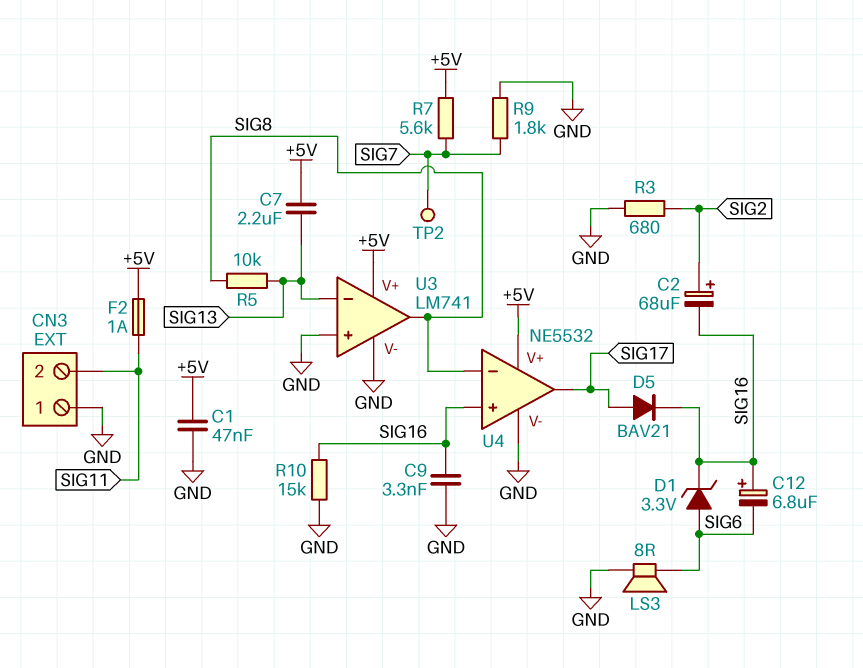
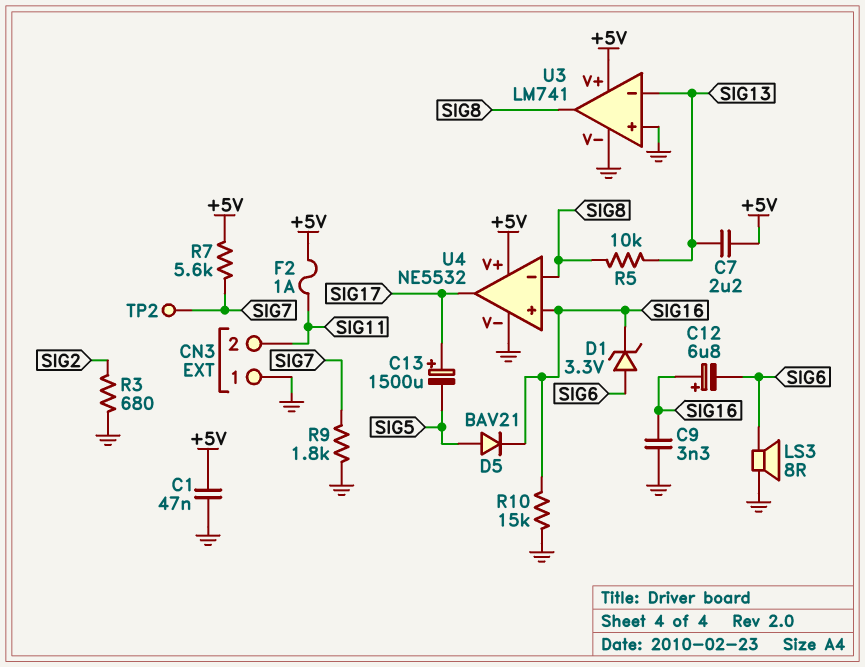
C2: 68uF (plus SIG2, minus SIG16) -> none
C13: none -> 1500uF (plus SIG17, minus SIG5)
D5: diode BAV21 (A SIG17, K SIG16) -> diode BAV21 (A SIG5, K SIG16)

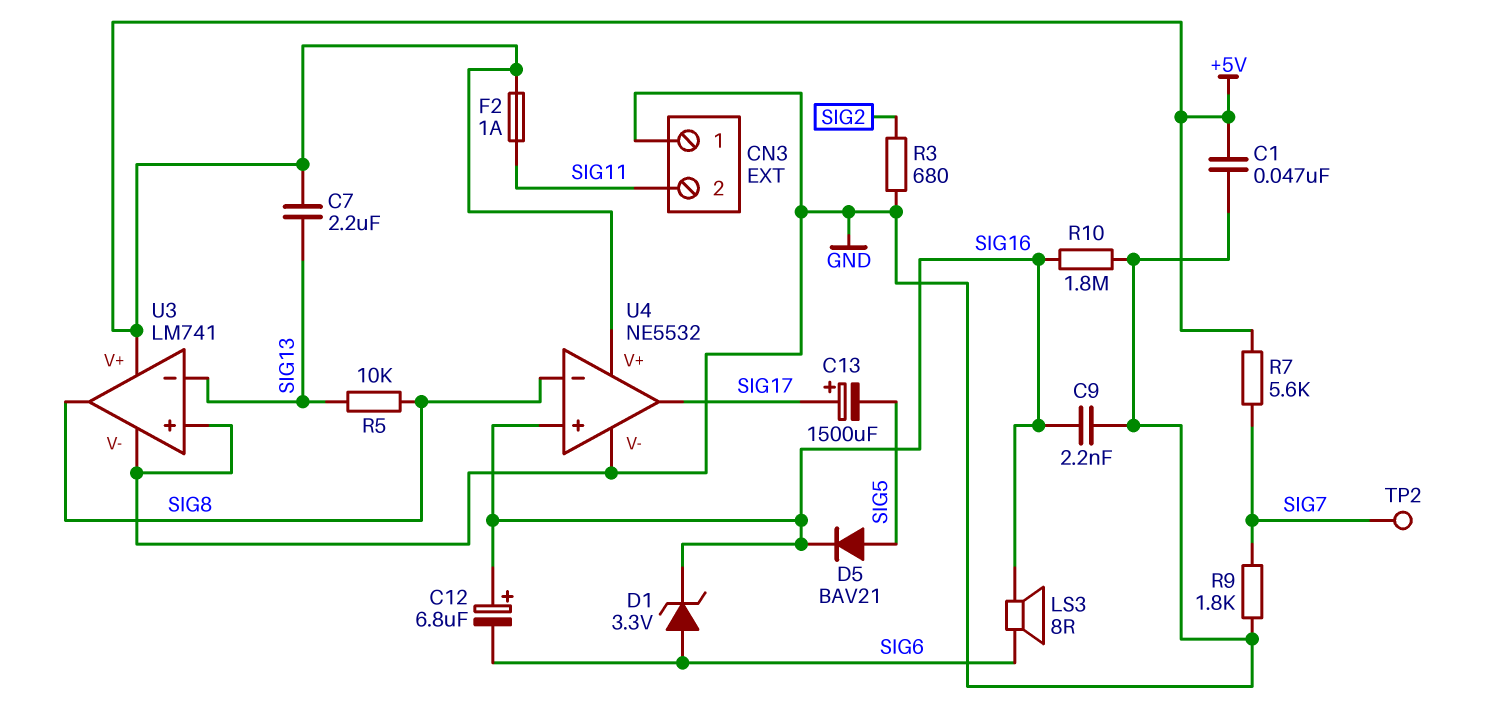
C9: 3.3nF (GND, SIG16) -> 2.2nF (GND, SIG16)
LS3: speaker 8R (GND, SIG6) -> speaker 8R (SIG6, SIG16)
R10: 15k (GND, SIG16) -> 1.8M (GND, SIG16)

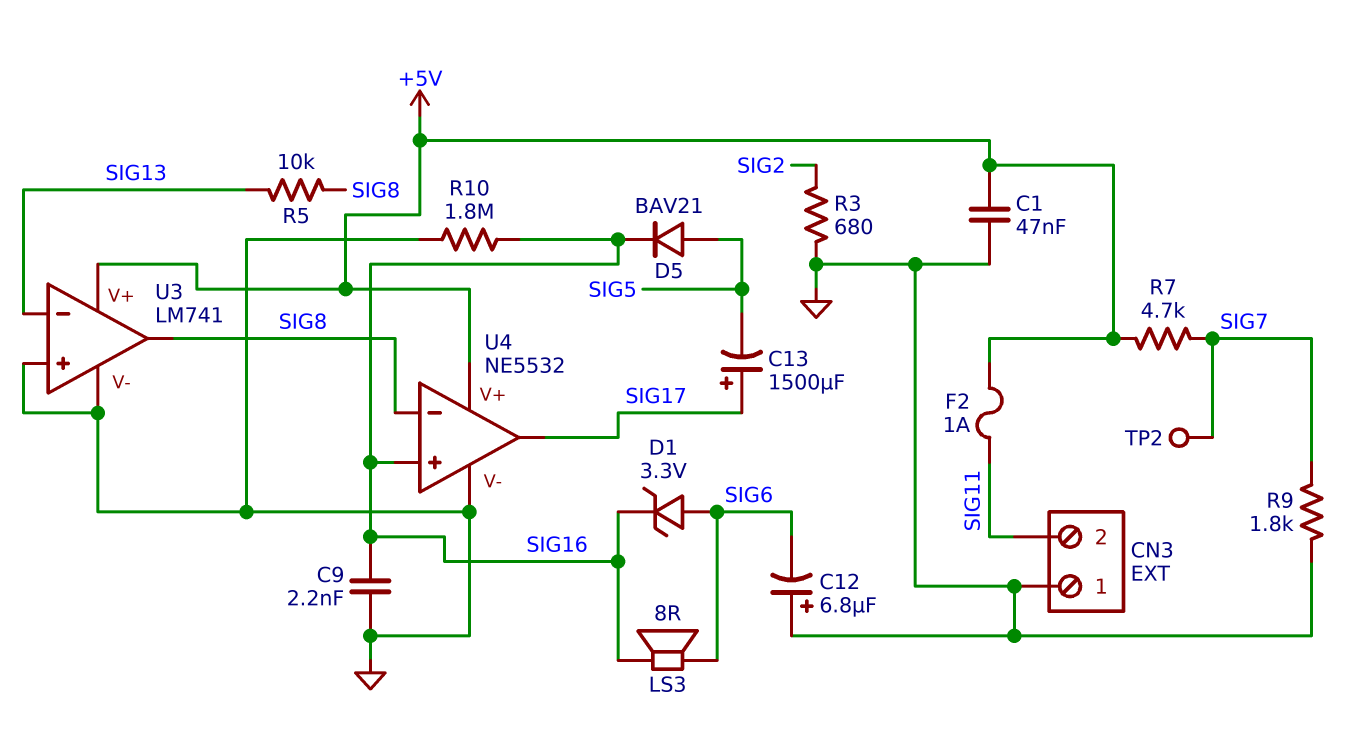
C7: 2.2uF (+5V, SIG13) -> none
C12: 6.8uF (plus SIG16, minus SIG6) -> 6.8uF (plus GND, minus SIG6)
R7: 5.6k (+5V, SIG7) -> 4.7k (+5V, SIG7)

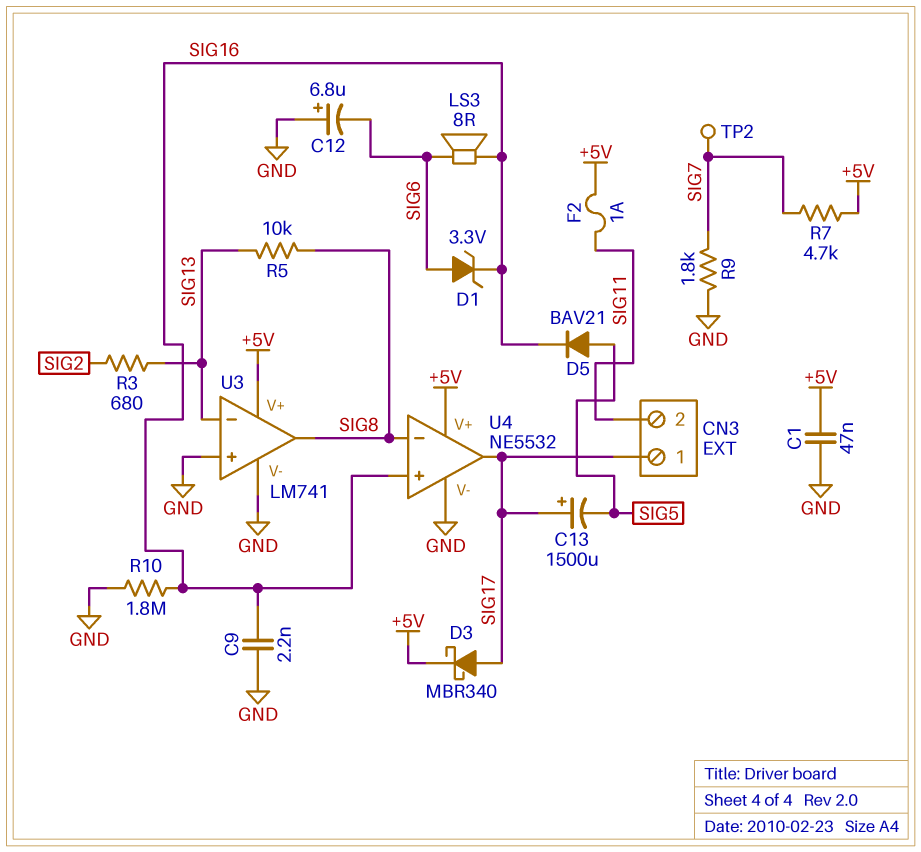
CN3 pin 1: GND -> SIG17
D3: none -> schottky MBR340 (A SIG17, K +5V)
R3: 680 (GND, SIG2) -> 680 (SIG2, SIG13)

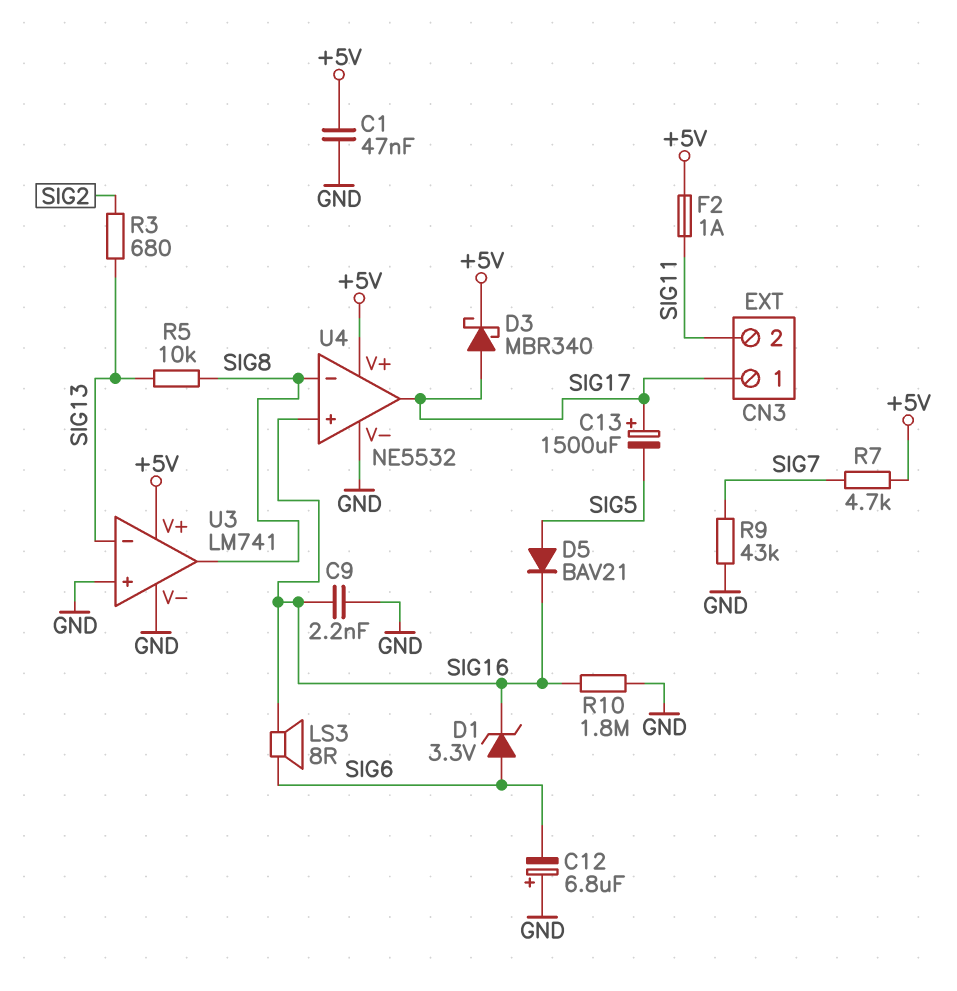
R9: 1.8k (GND, SIG7) -> 43k (GND, SIG7)
TP2: test point (SIG7) -> none

